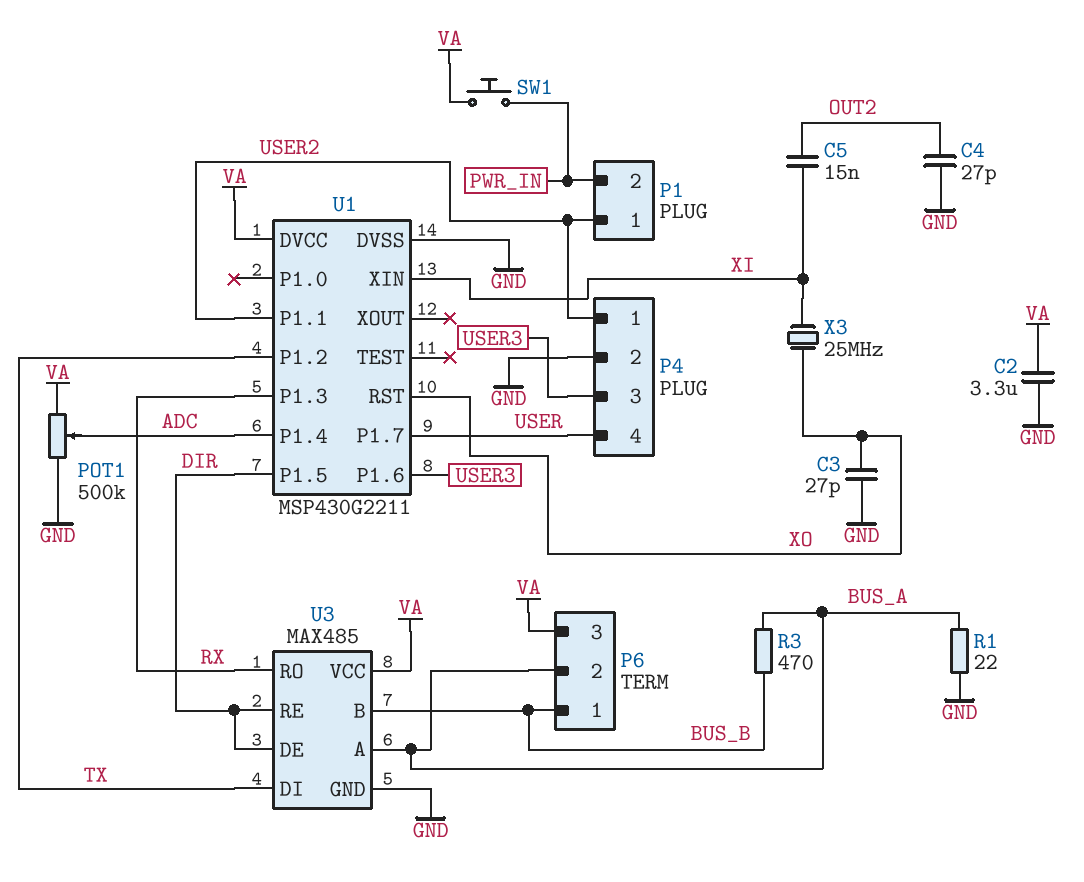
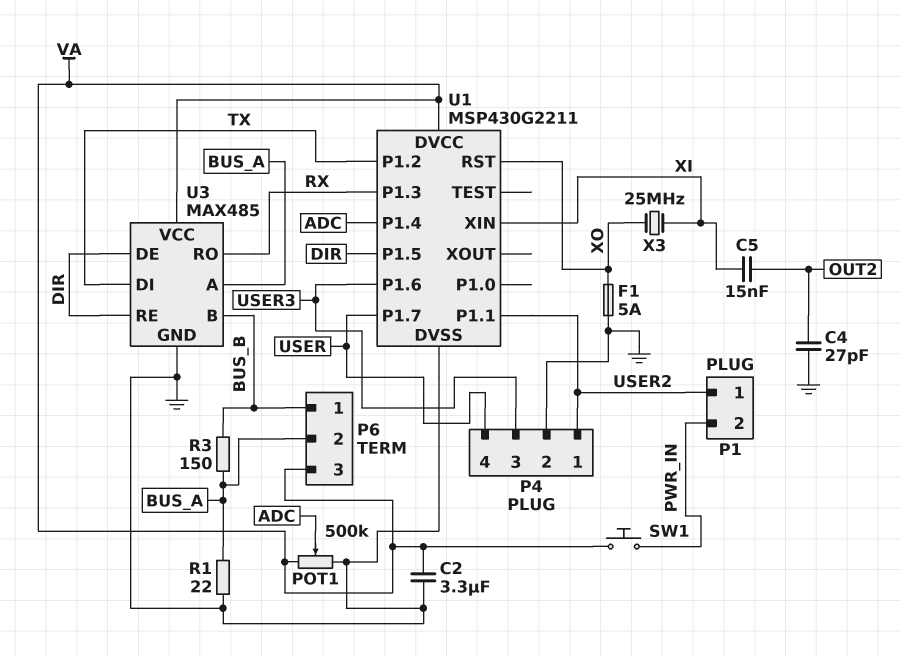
C3: 27pF (GND, XO) -> none
F1: none -> 5A (GND, XO)
R3: 470 (BUS_A, BUS_B) -> 150 (BUS_A, BUS_B)

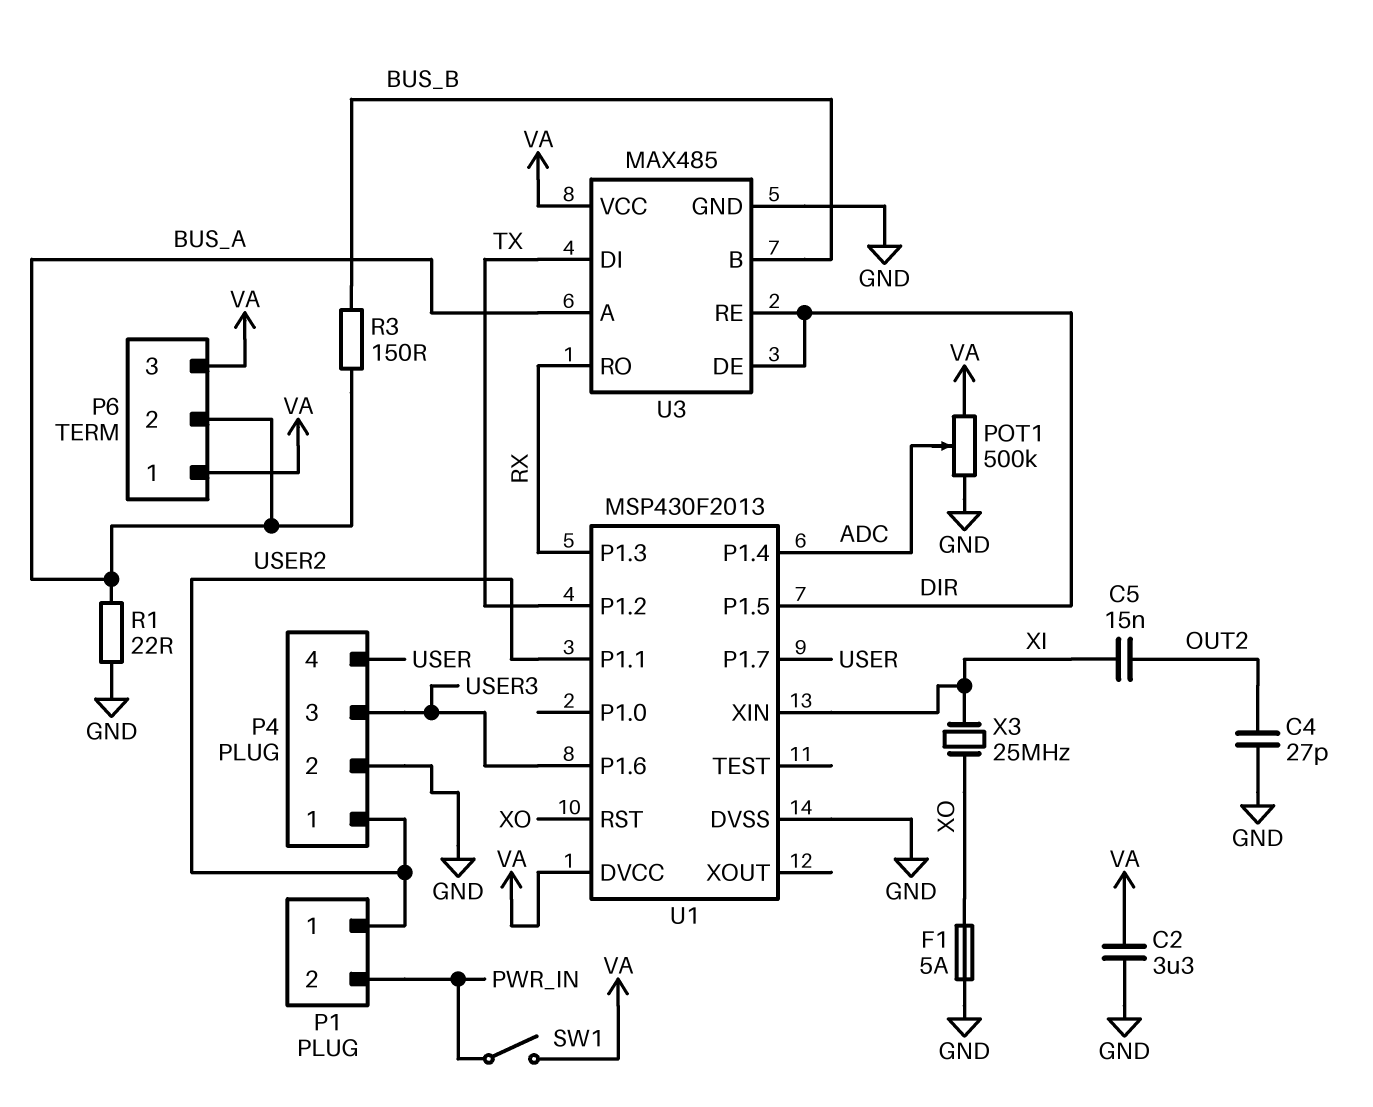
P6 pin 1: BUS_B -> VA
SW1: button (PWR_IN, VA) -> switch (PWR_IN, VA)
U1: MSP430G2211 -> MSP430F2013

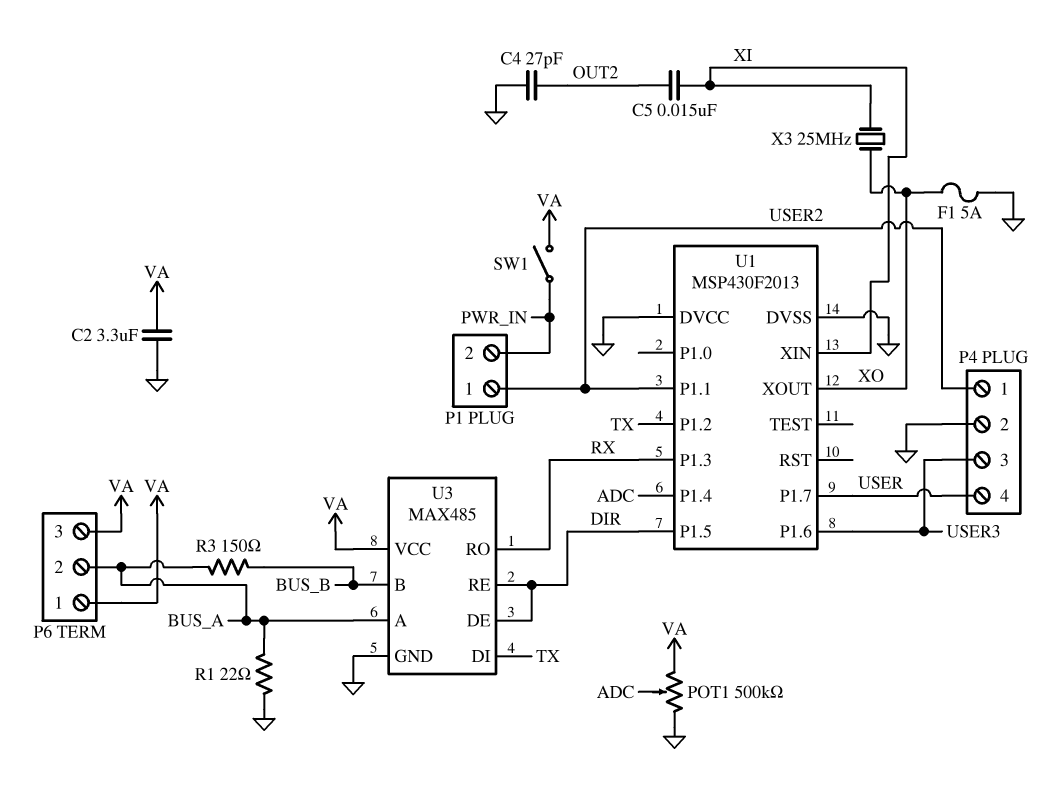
U1 pin DVCC: VA -> GND
U1 pin RST: XO -> none
U1 pin XOUT: none -> XO

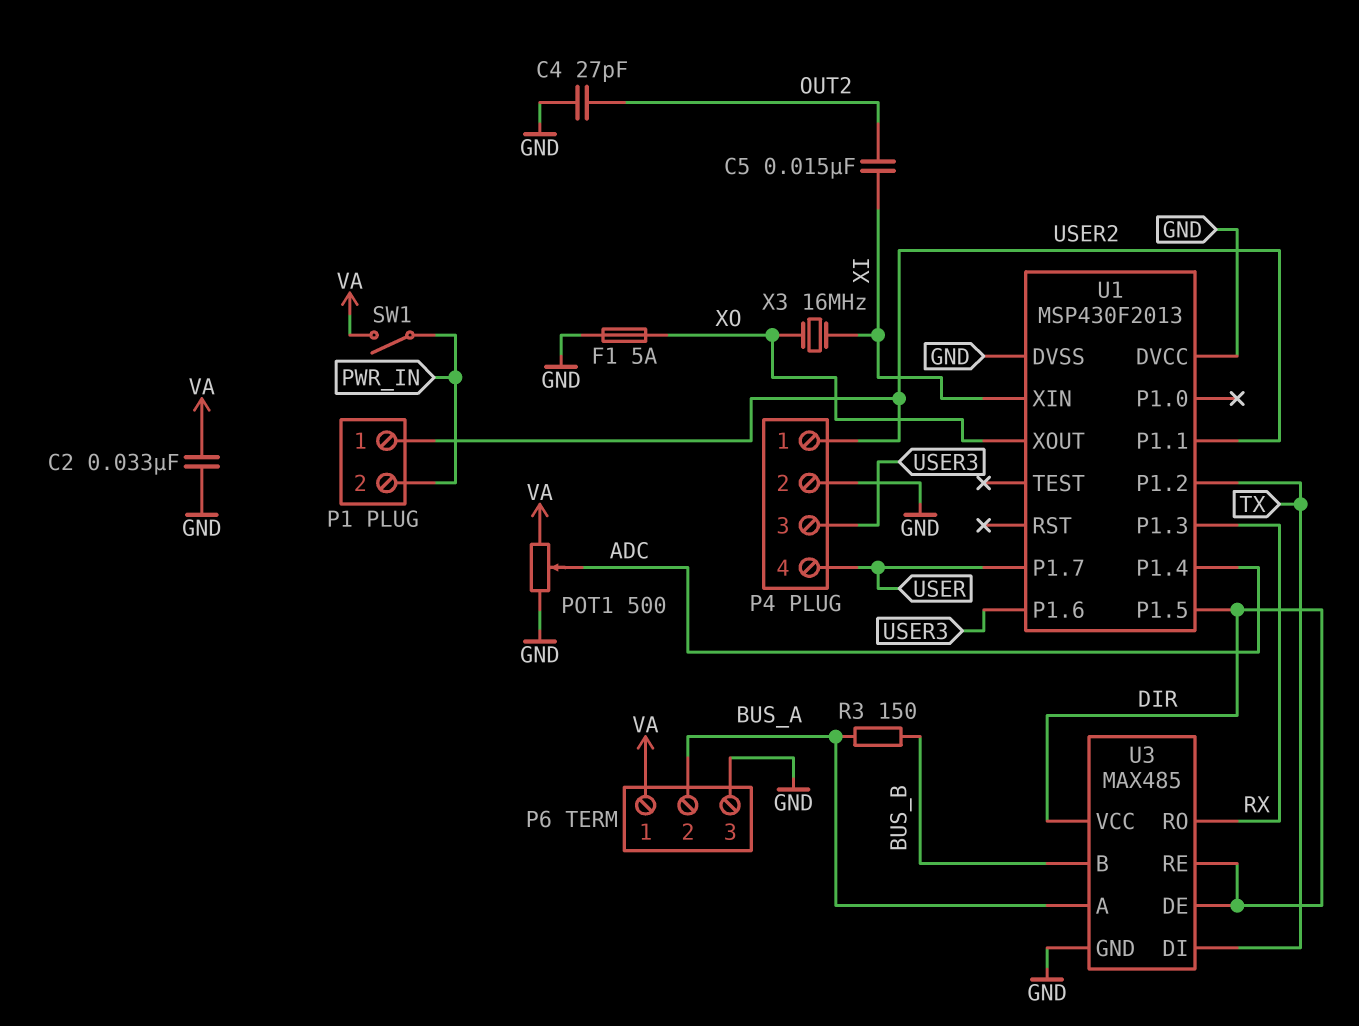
C2: 3.3uF (GND, VA) -> 33nF (GND, VA)
P6 pin 3: VA -> GND
POT1: 500k (GND, VA, wiper ADC) -> 500 (GND, VA, wiper ADC)
R1: 22 (BUS_A, GND) -> none
U3 pin VCC: VA -> DIR
X3: 25MHz (XI, XO) -> 16MHz (XI, XO)

